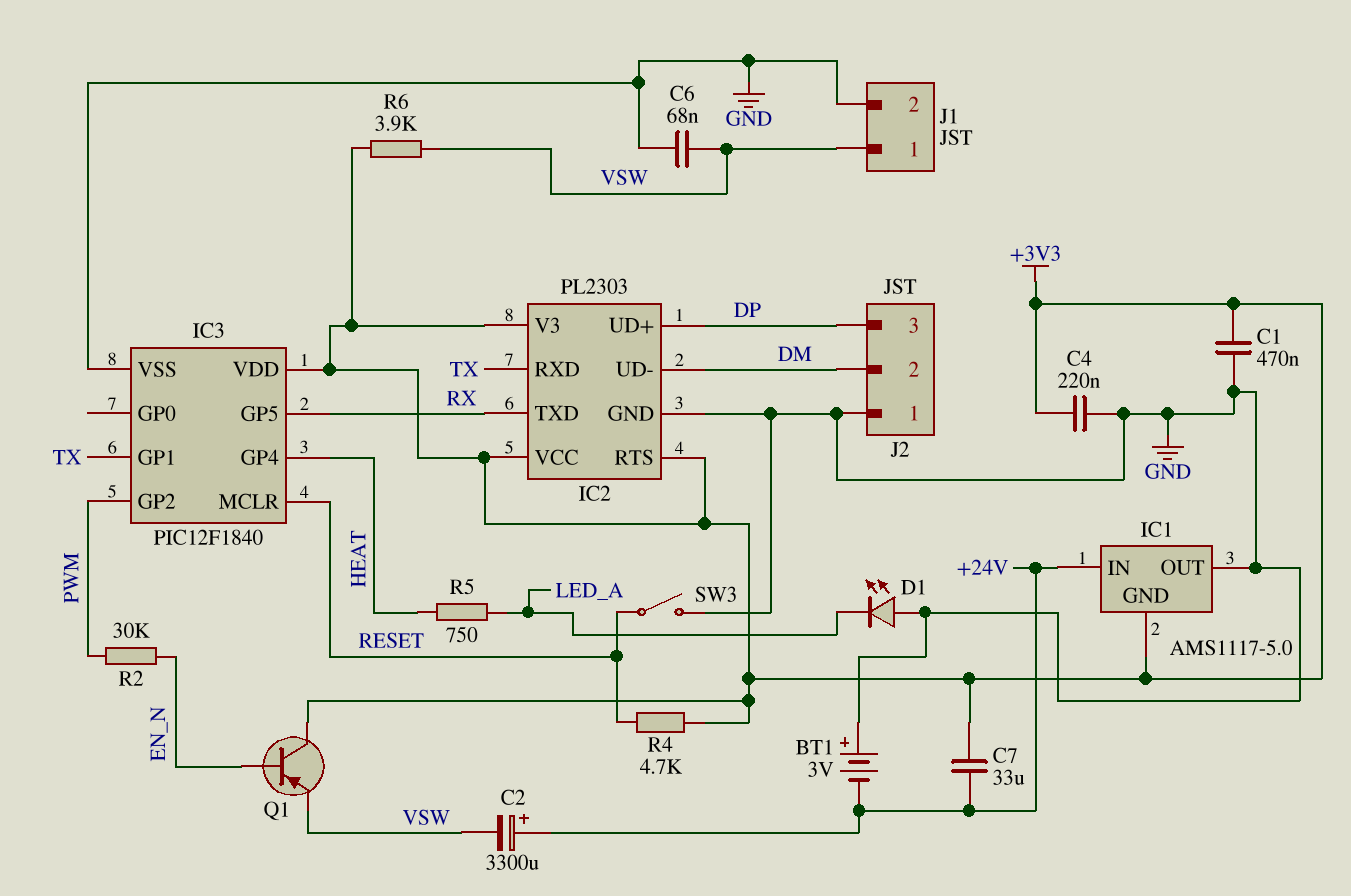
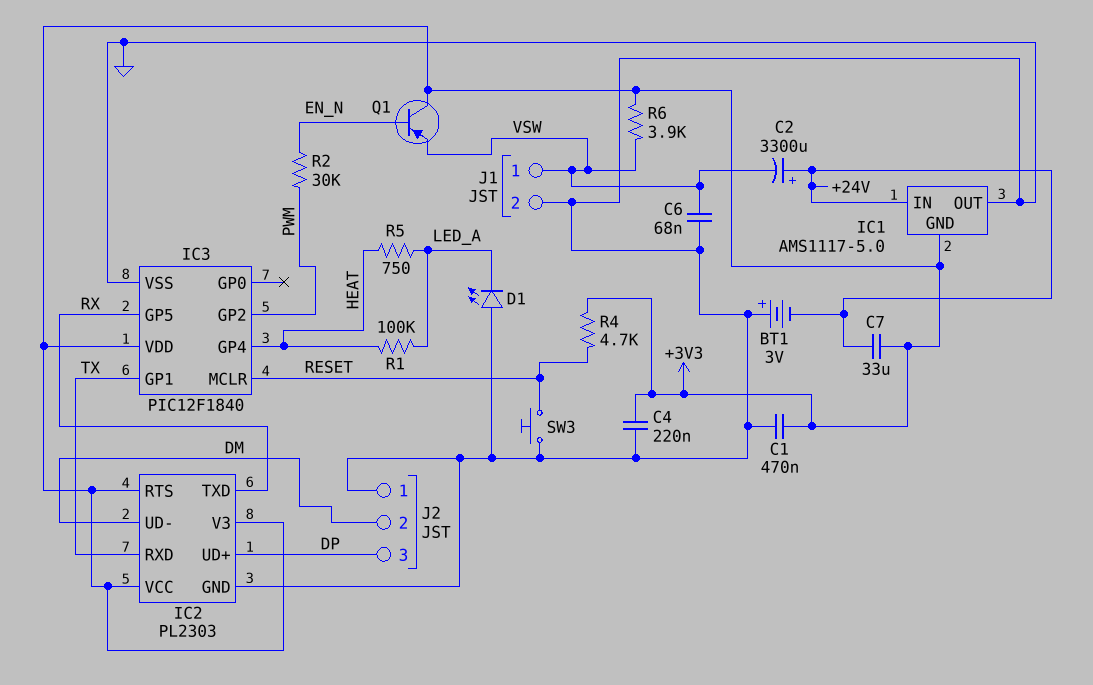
R1: none -> 100k (HEAT, LED_A)
SW3: switch (GND, RESET) -> button (GND, RESET)

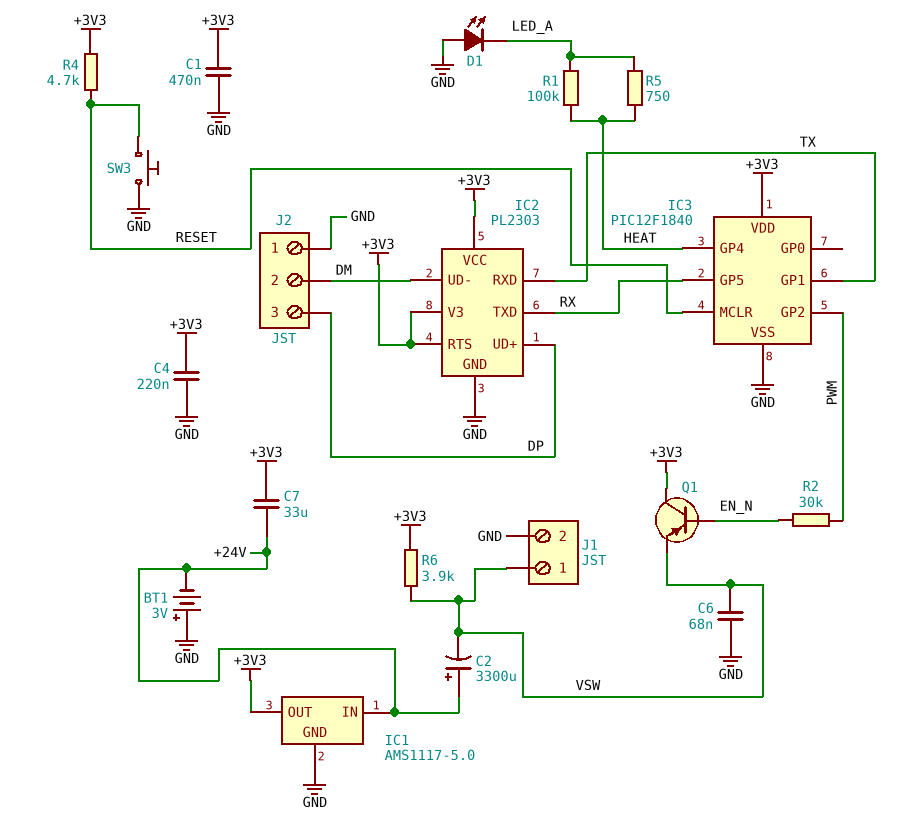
IC1 pin GND: +3V3 -> GND
IC1 pin OUT: GND -> +3V3

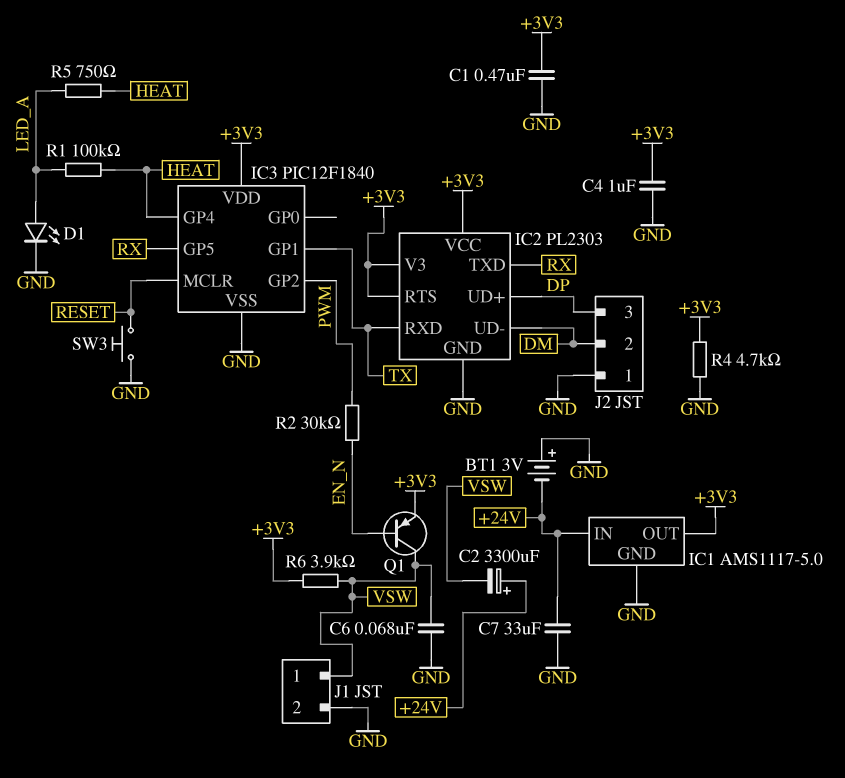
C4: 220nF (+3V3, GND) -> 1uF (+3V3, GND)
C7: 33uF (+3V3, +24V) -> 33uF (+24V, GND)
D1: LED (A GND, K LED_A) -> LED (A LED_A, K GND)
Q1: PNP (B EN_N, C +3V3, E VSW) -> PNP (B EN_N, C VSW, E +3V3)
R4: 4.7k (+3V3, RESET) -> 4.7k (+3V3, GND)

